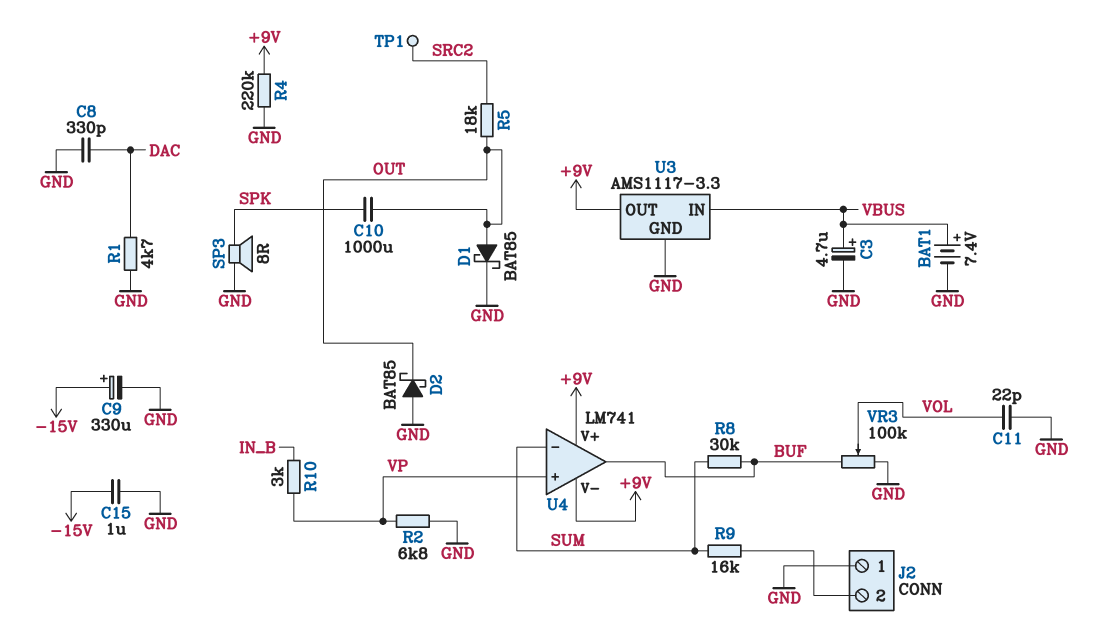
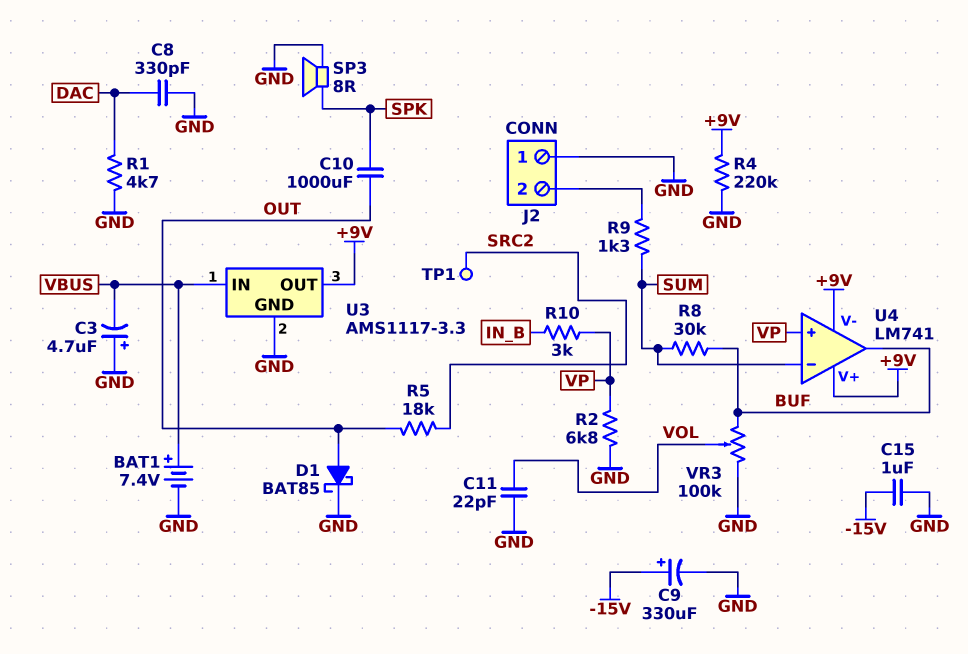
C3: 4.7uF (plus VBUS, minus GND) -> 4.7uF (plus GND, minus VBUS)
D2: schottky BAT85 (A GND, K OUT) -> none
R9: 16k (J2/2, SUM) -> 1.3k (J2/2, SUM)

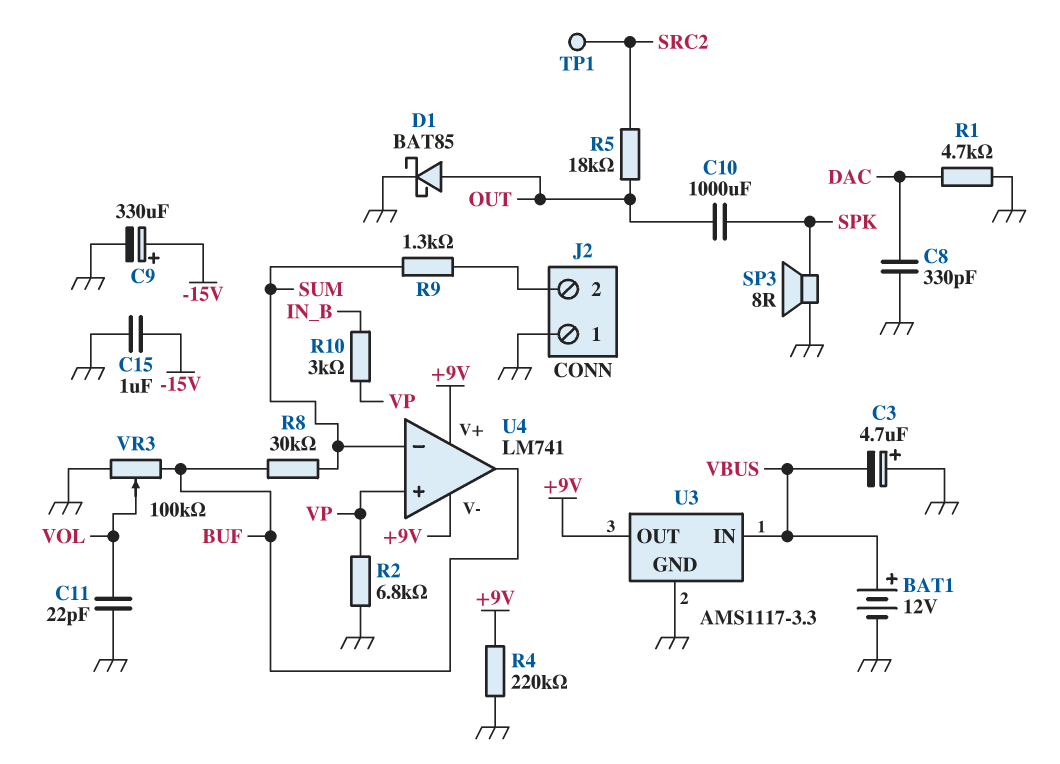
BAT1: 7.4V (plus VBUS, minus GND) -> 12V (plus VBUS, minus GND)

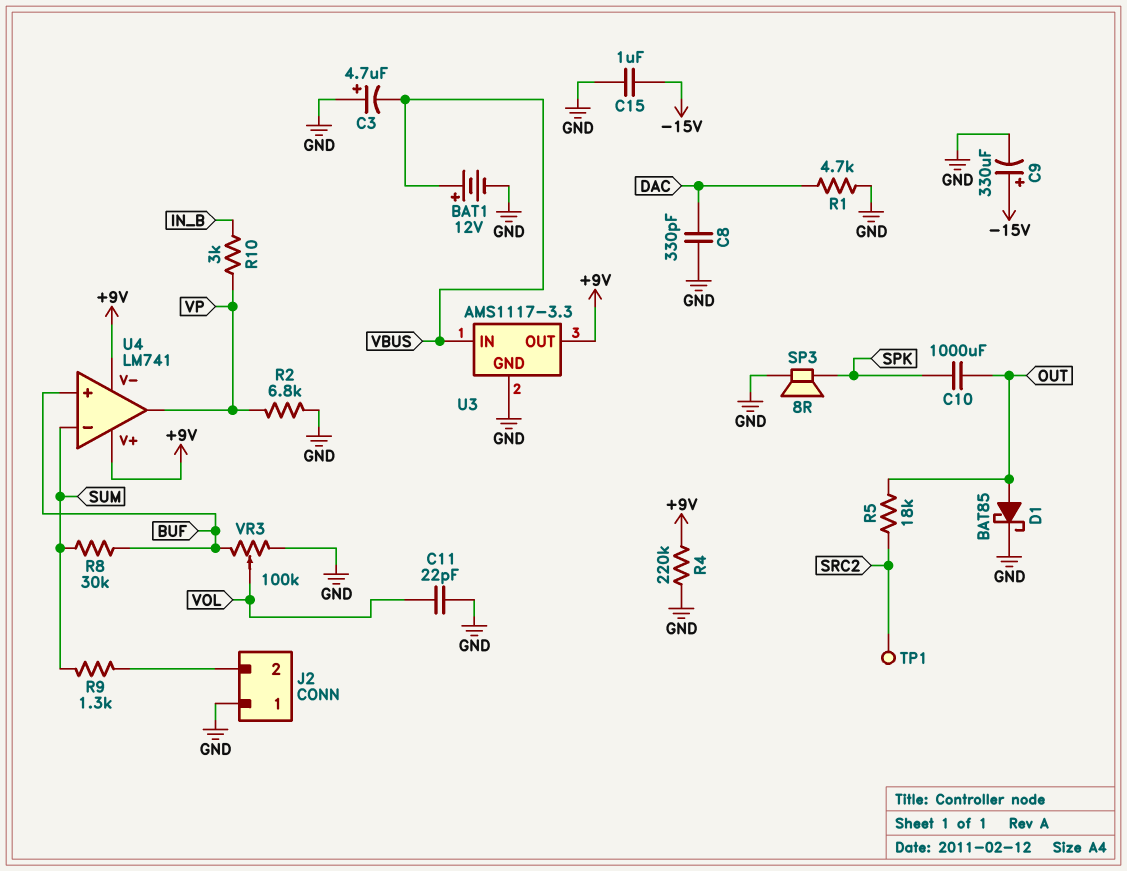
U4 pin in+: VP -> BUF
U4 pin out: BUF -> VP

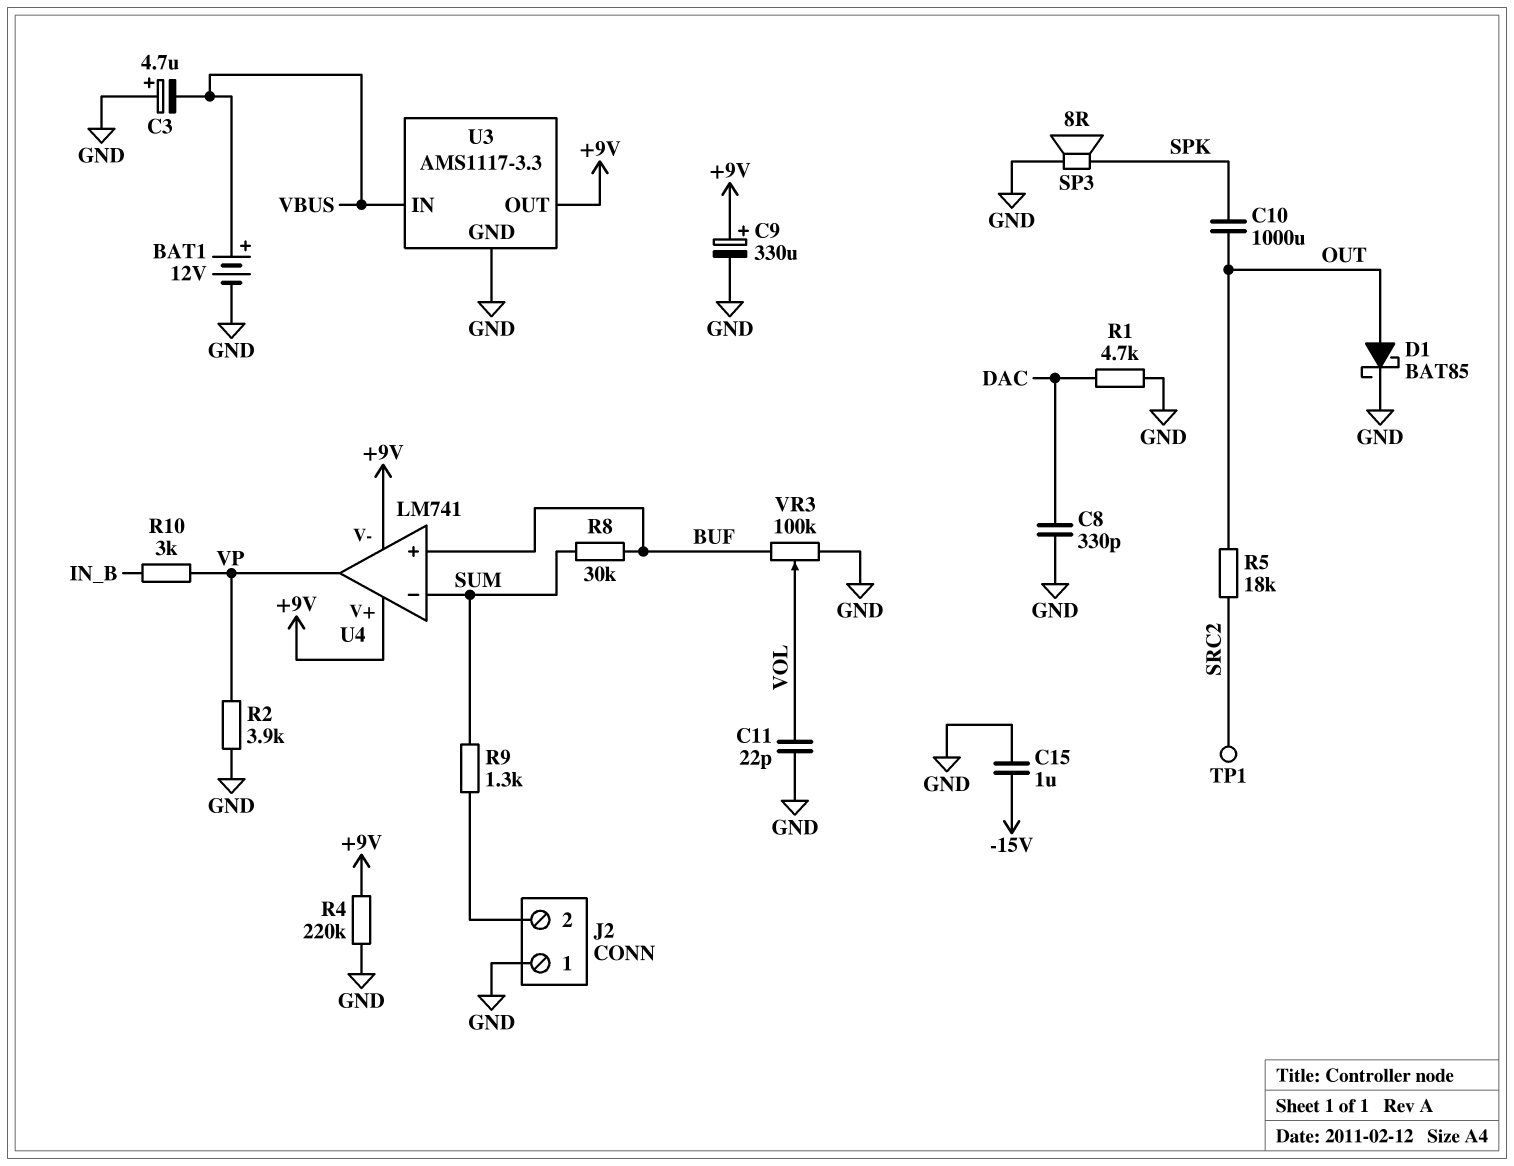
C9: 330uF (plus -15V, minus GND) -> 330uF (plus +9V, minus GND)
R2: 6.8k (GND, VP) -> 3.9k (GND, VP)

